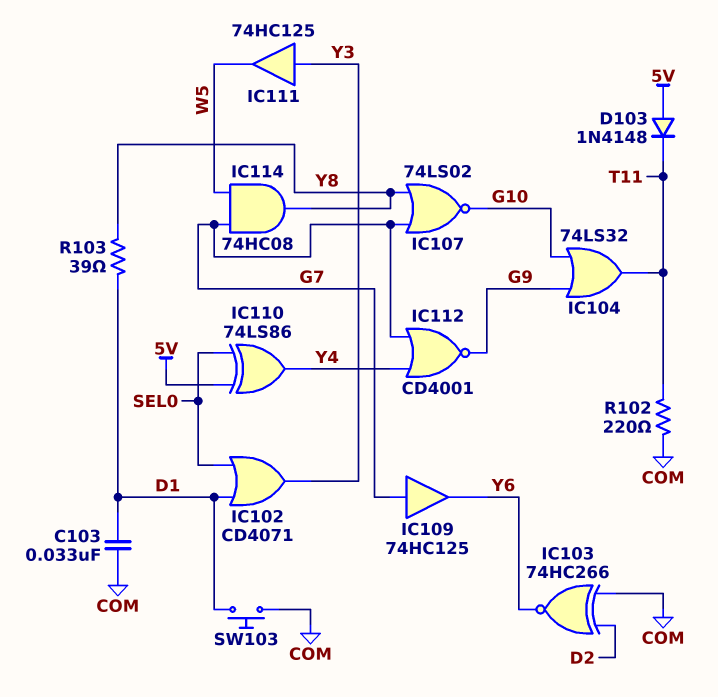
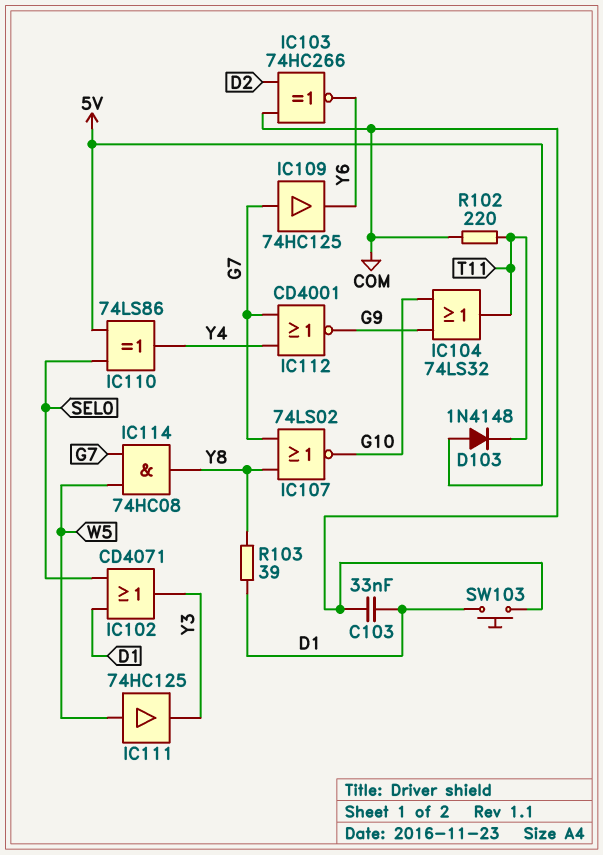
IC111: buffer 74HC125 (in Y3, out W5) -> buffer 74HC125 (in W5, out Y3)

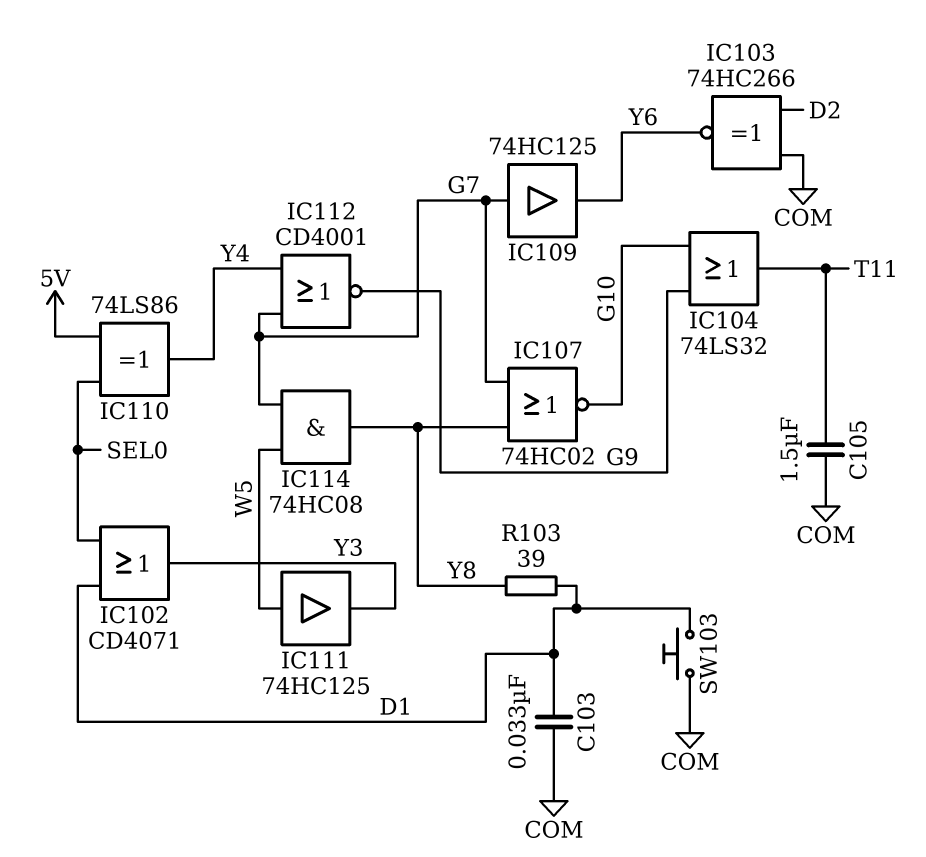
C105: none -> 1.5uF (COM, T11)
D103: diode 1N4148 (A 5V, K T11) -> none
IC107: NOR 74LS02 (in G7, in Y8, out G10) -> NOR 74HC02 (in G7, in Y8, out G10)
R102: 220 (COM, T11) -> none

